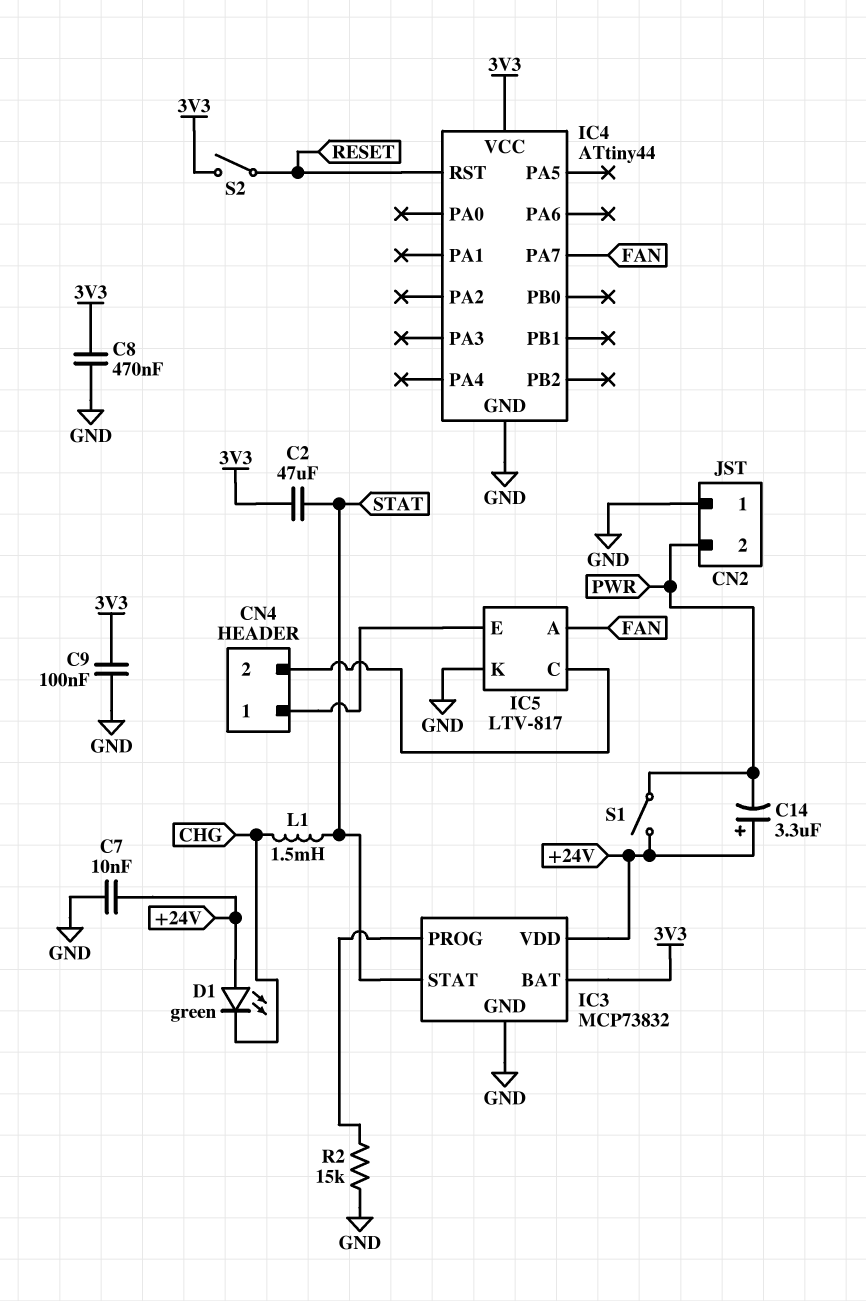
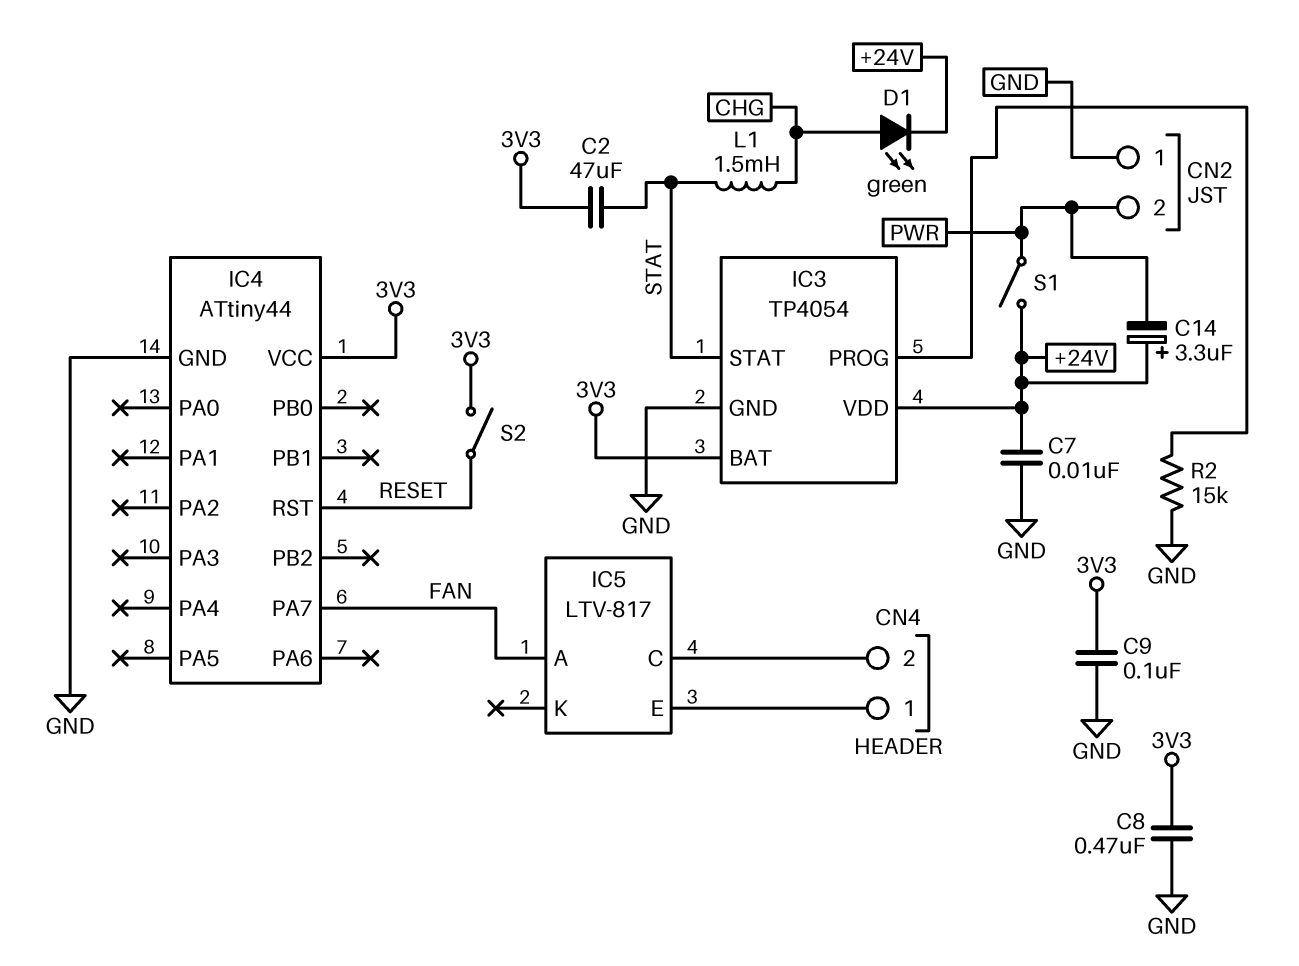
D1: LED green (A +24V, K CHG) -> LED green (A CHG, K +24V)
IC3: MCP73832 -> TP4054
IC5 pin K: GND -> none

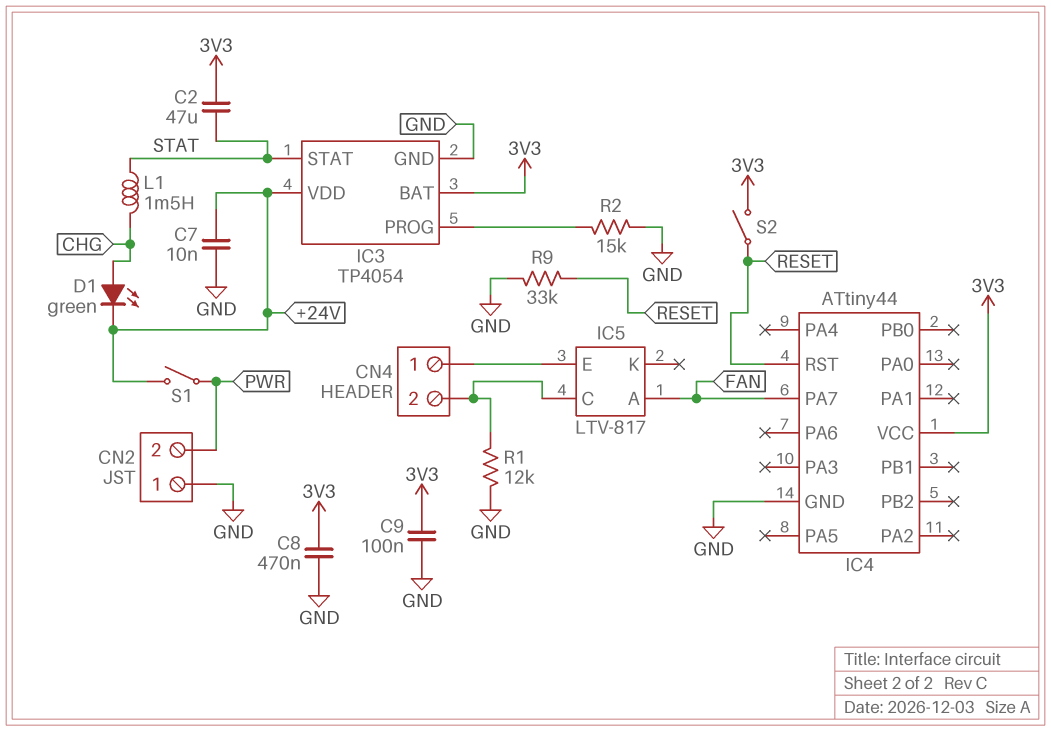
C14: 3.3uF (plus +24V, minus PWR) -> none
R1: none -> 12k (CN4/2, GND)
R9: none -> 33k (GND, RESET)

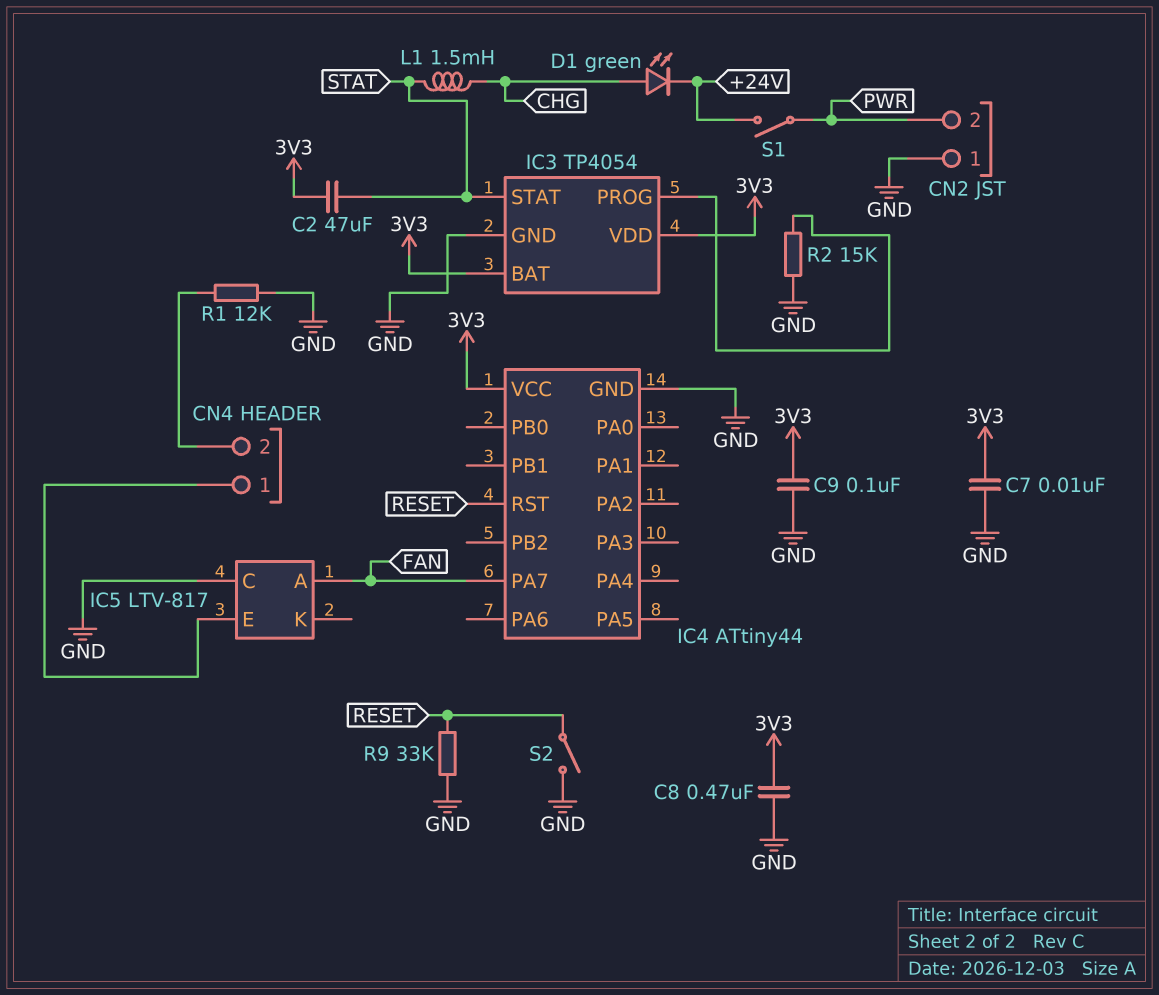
C7: 10nF (+24V, GND) -> 10nF (3V3, GND)
IC3 pin VDD: +24V -> 3V3
IC5 pin C: CN4/2 -> GND
S2: switch (3V3, RESET) -> switch (GND, RESET)

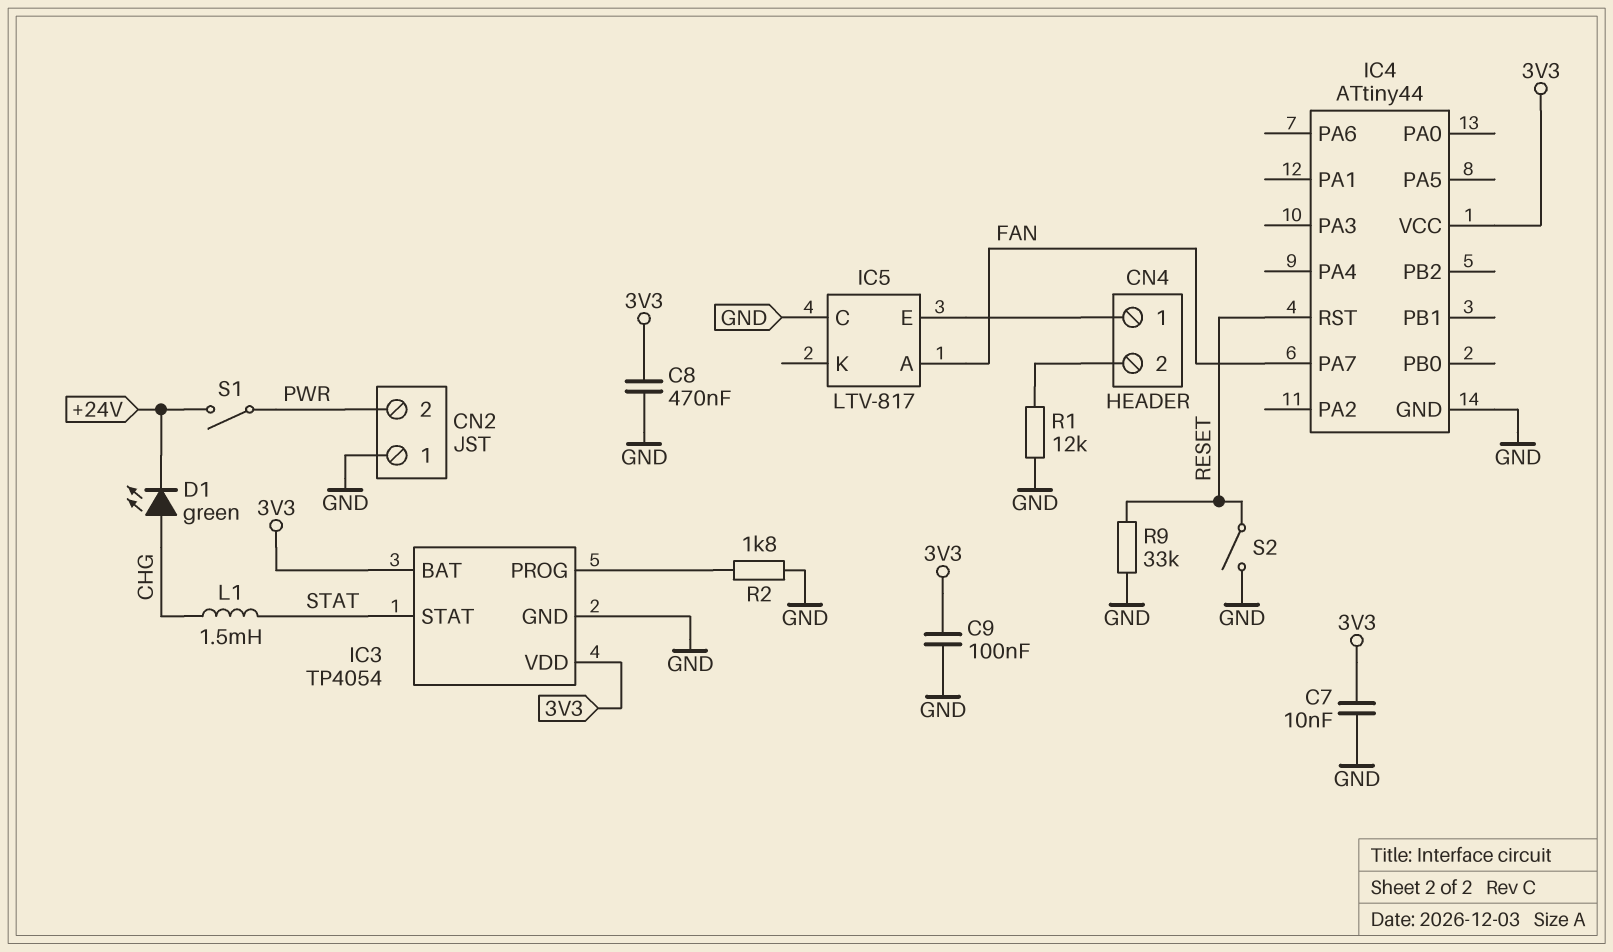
C2: 47uF (3V3, STAT) -> none
R2: 15k (GND, IC3/PROG) -> 1.8k (GND, IC3/PROG)

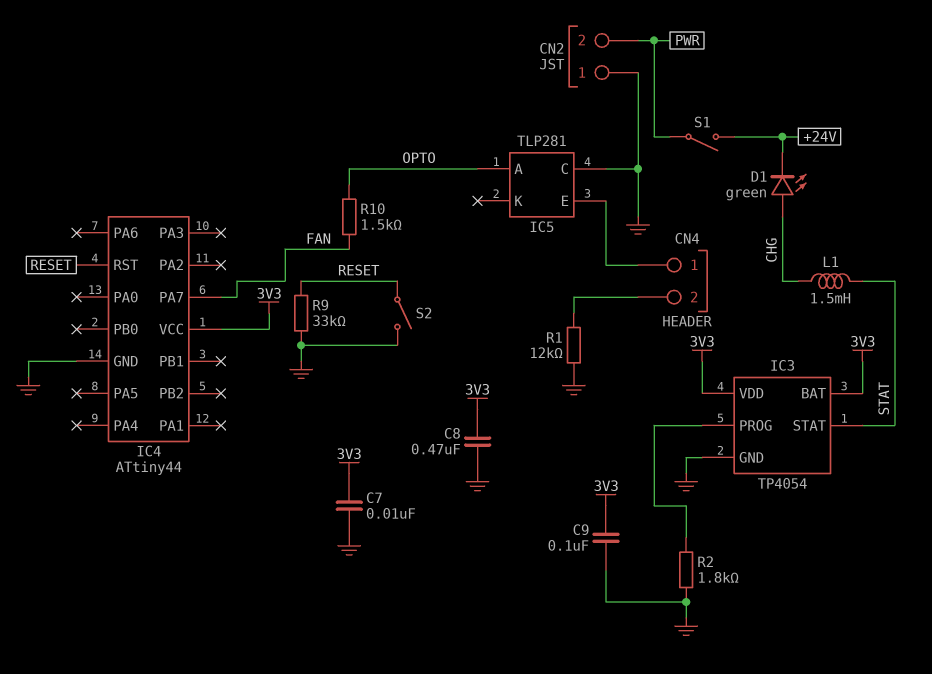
IC5: LTV-817 -> TLP281
IC5 pin A: FAN -> OPTO
R10: none -> 1.5k (FAN, OPTO)

